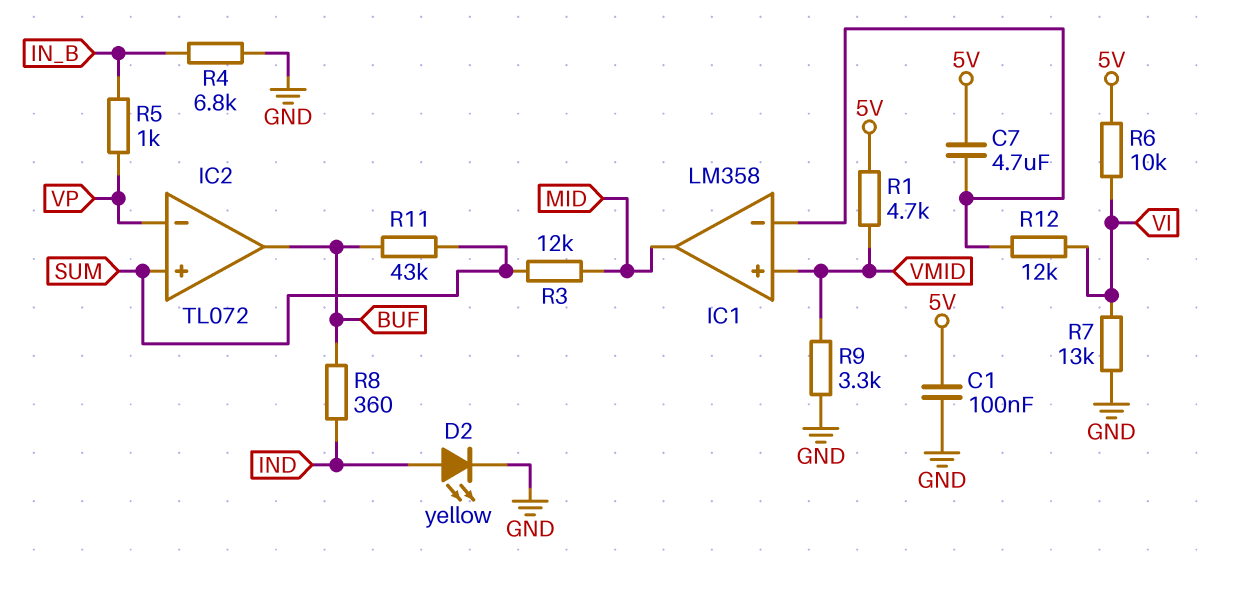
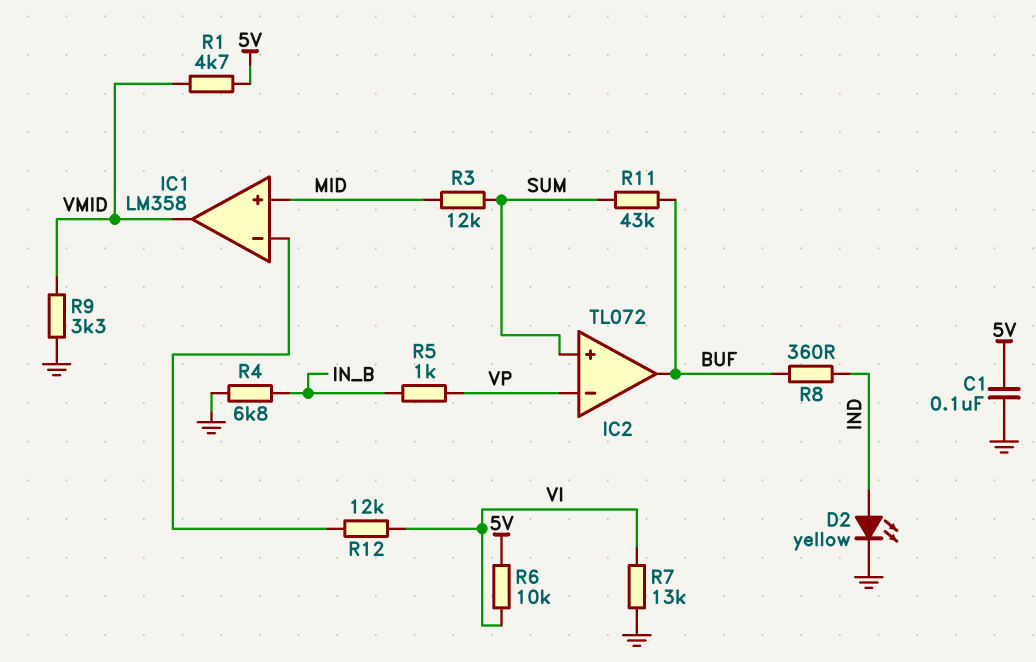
C7: 4.7uF (5V, IC1/in-) -> none
IC1 pin in+: VMID -> MID
IC1 pin out: MID -> VMID

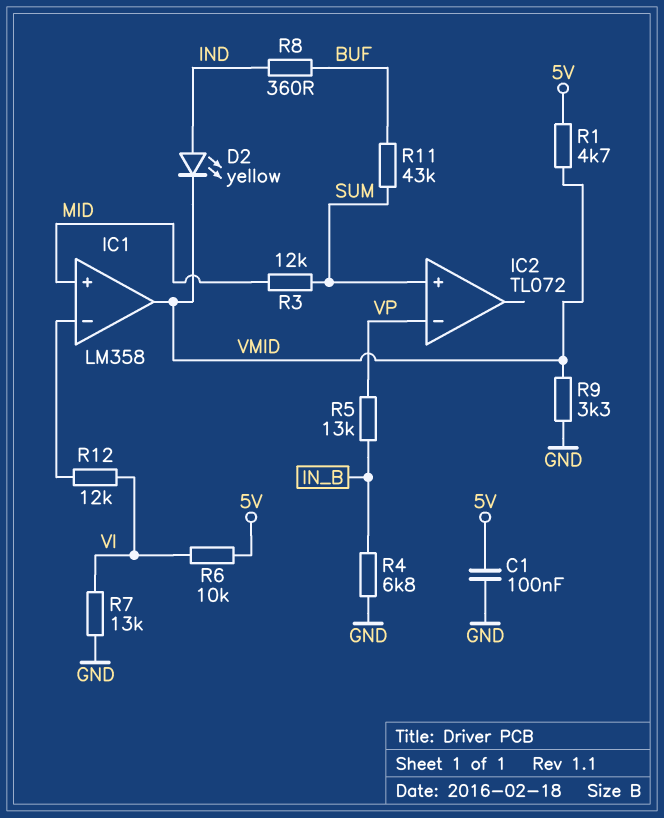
D2: LED yellow (A IND, K GND) -> LED yellow (A IND, K VMID)
IC2 pin out: BUF -> none
R5: 1k (IN_B, VP) -> 13k (IN_B, VP)

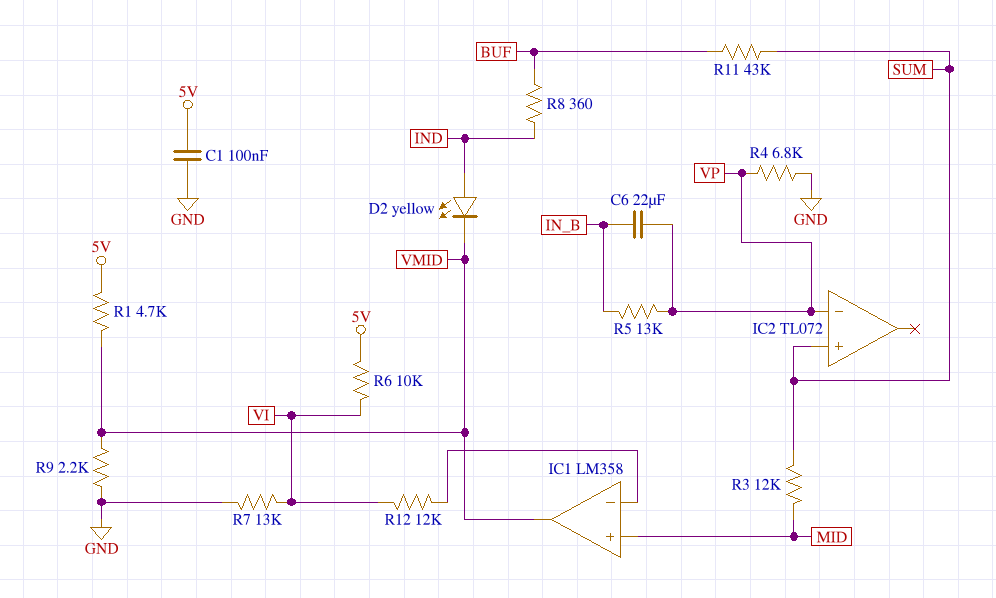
C6: none -> 22uF (IN_B, VP)
R4: 6.8k (GND, IN_B) -> 6.8k (GND, VP)
R9: 3.3k (GND, VMID) -> 2.2k (GND, VMID)

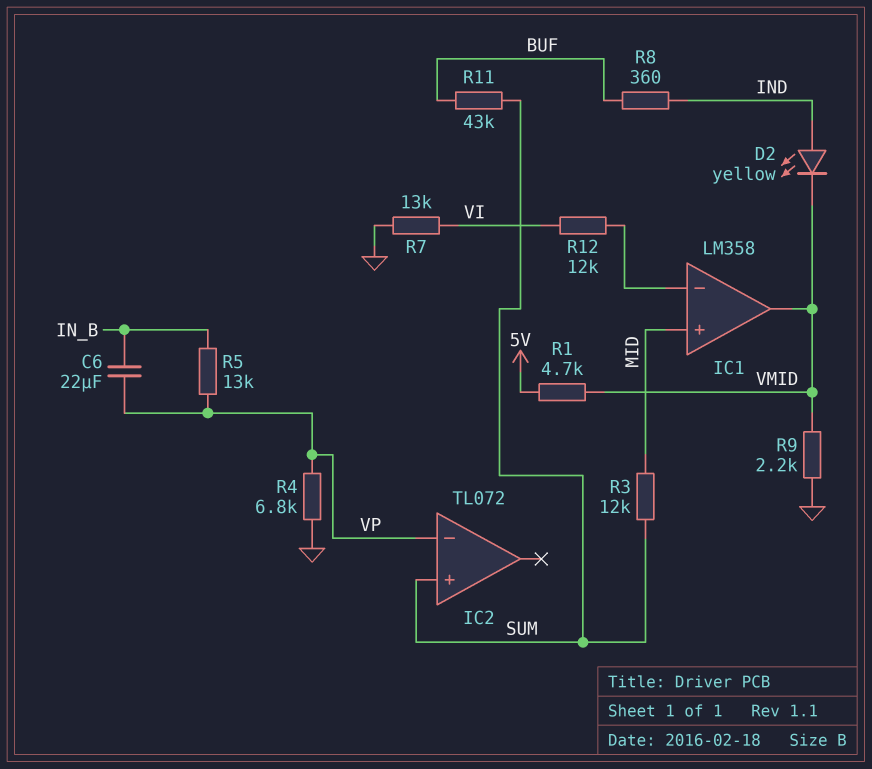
C1: 100nF (5V, GND) -> none
R6: 10k (5V, VI) -> none

